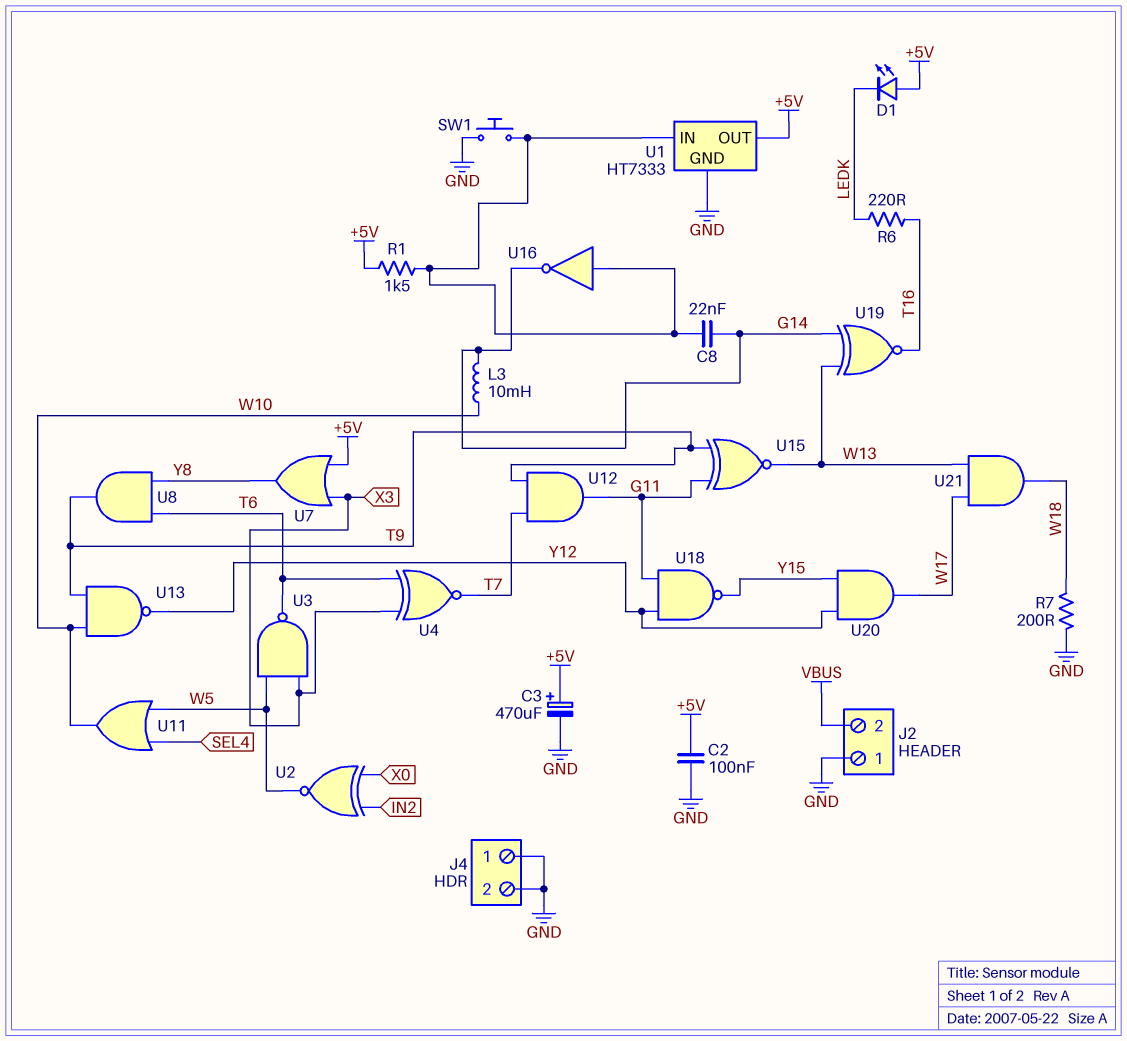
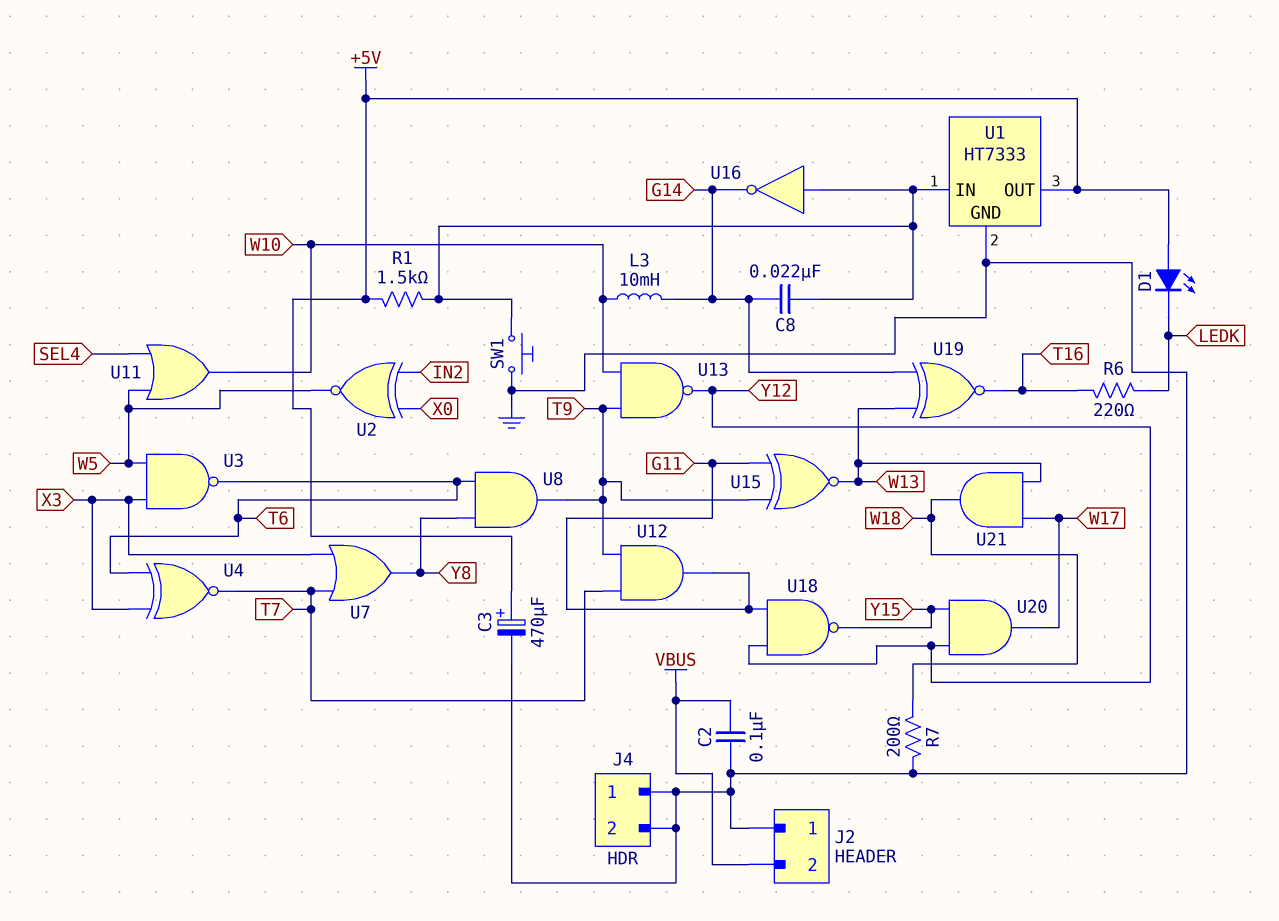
C2: 100nF (+5V, GND) -> 100nF (GND, VBUS)
U7: OR (in +5V, in X3, out Y8) -> OR (in T7, in X3, out Y8)

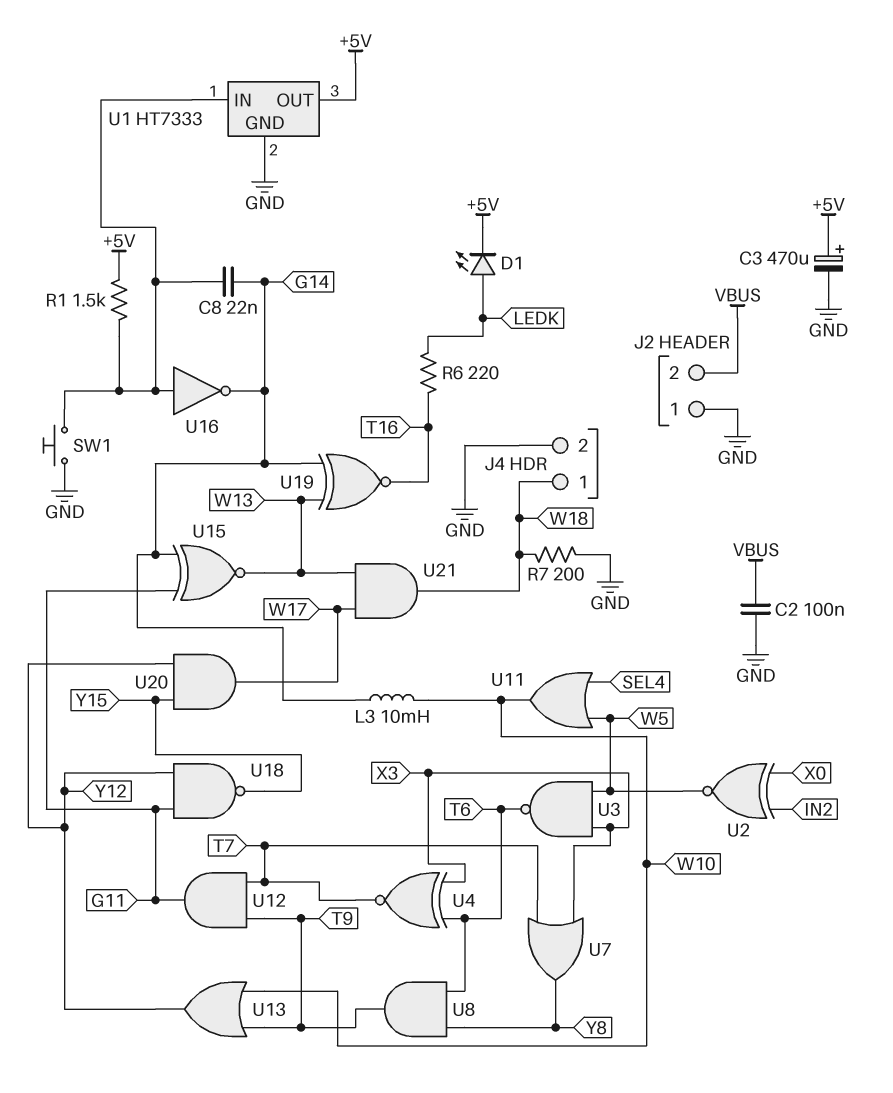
D1: LED (A +5V, K LEDK) -> LED (A LEDK, K +5V)
J4 pin 1: GND -> W18
U13: NAND (in T9, in W10, out Y12) -> OR (in T9, in W10, out Y12)
U15: XNOR (in G11, in T9, out W13) -> XNOR (in G11, in G14, out W13)

